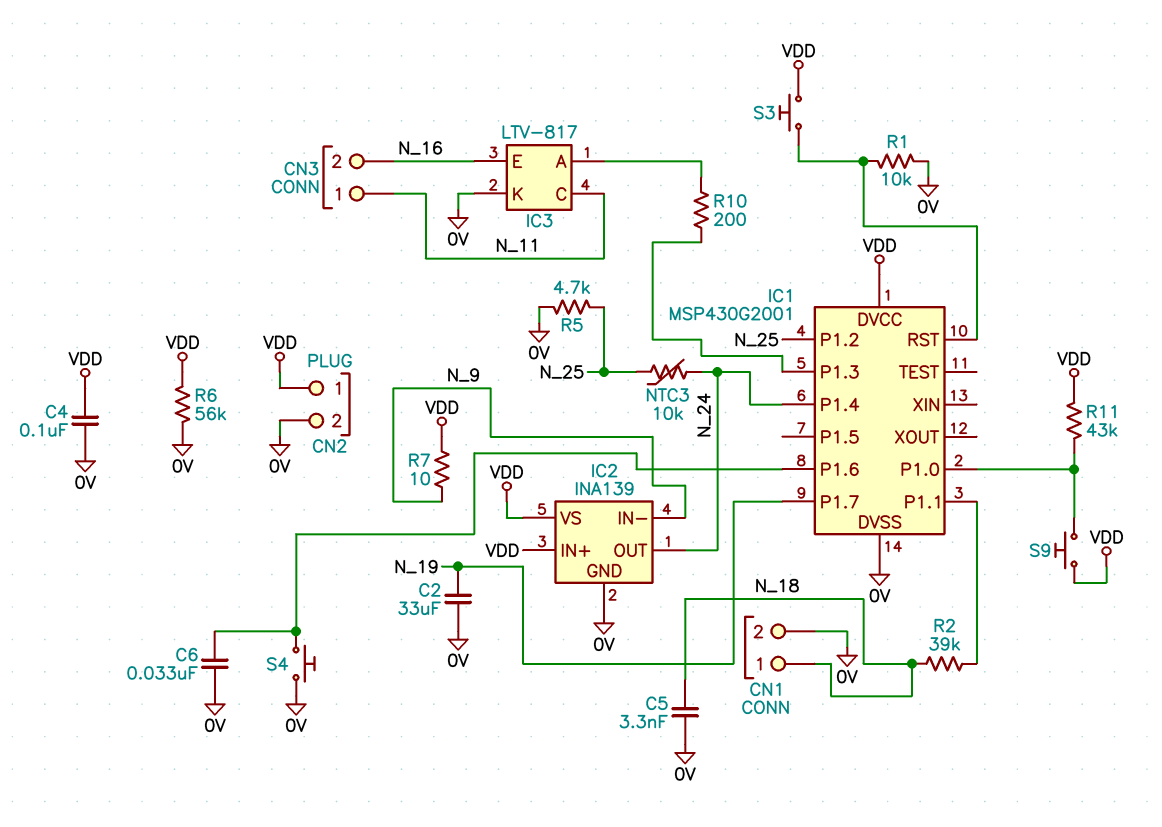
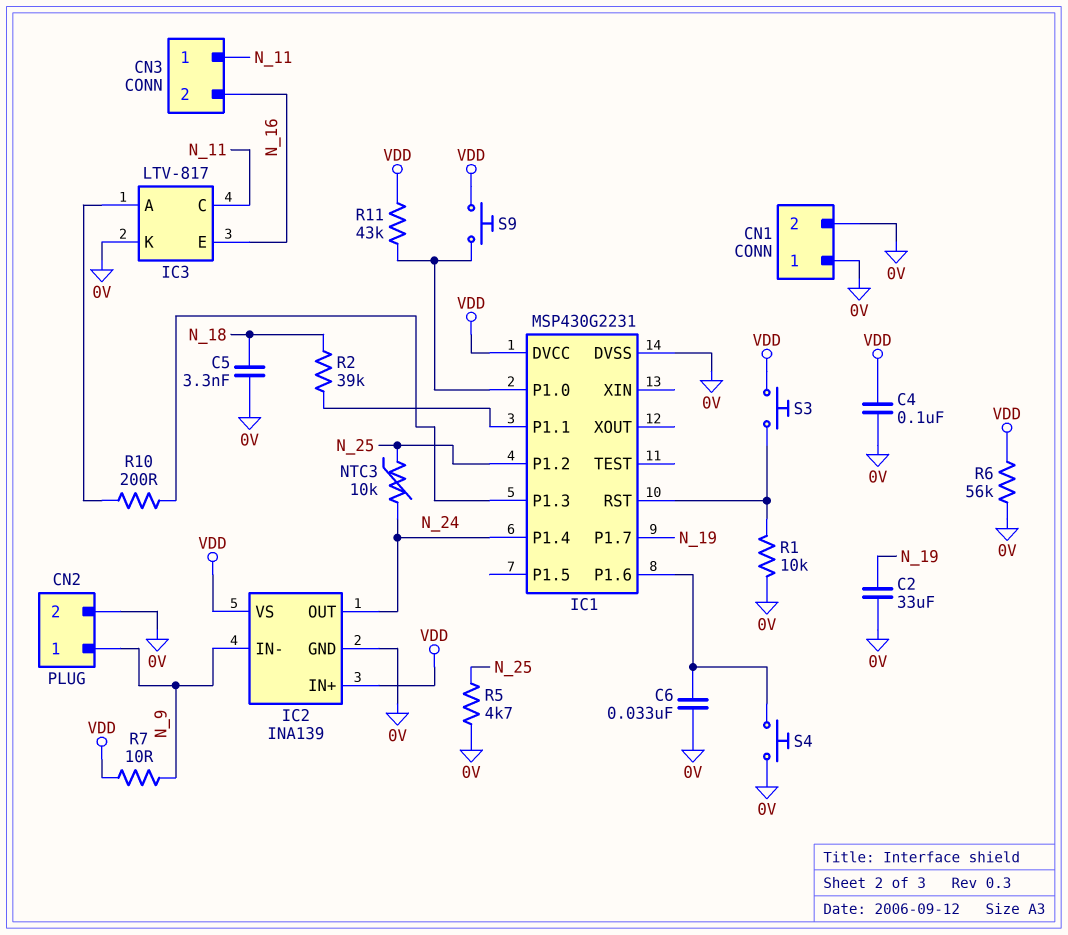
CN1 pin 1: N_18 -> 0V
CN2 pin 1: VDD -> N_9
IC1: MSP430G2001 -> MSP430G2231

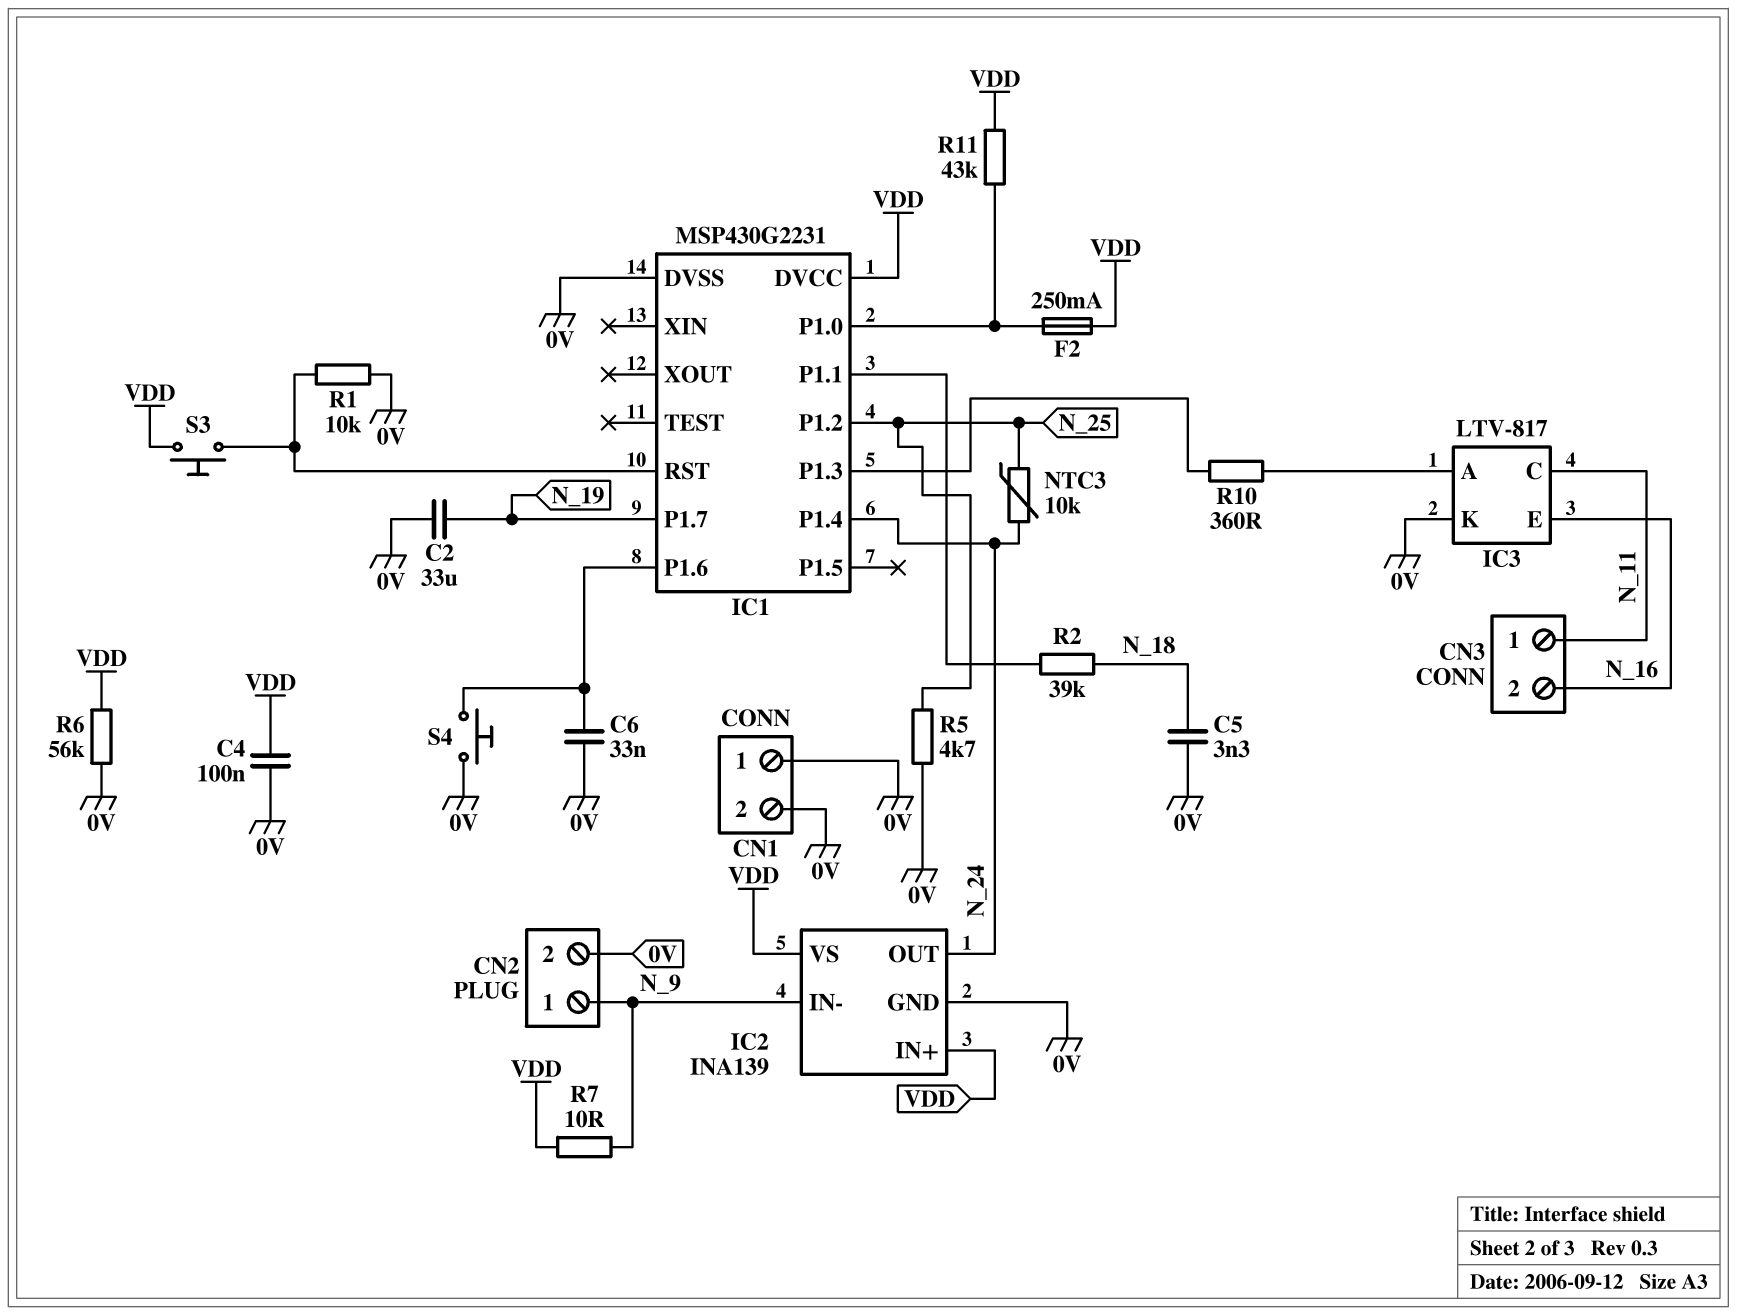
F2: none -> 250mA (IC1/P1.0, VDD)
R10: 200 (IC1/P1.3, IC3/A) -> 360 (IC1/P1.3, IC3/A)
S9: button (IC1/P1.0, VDD) -> none

